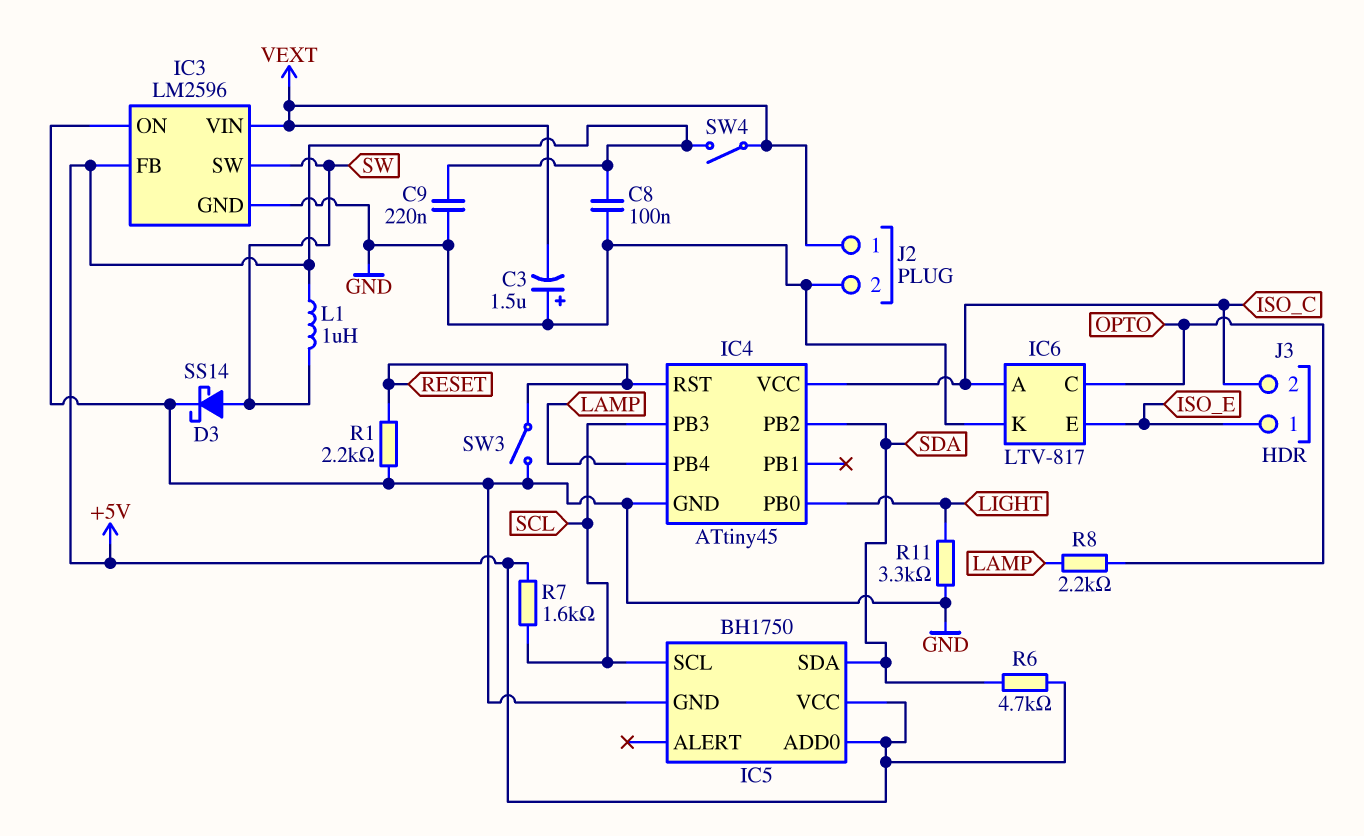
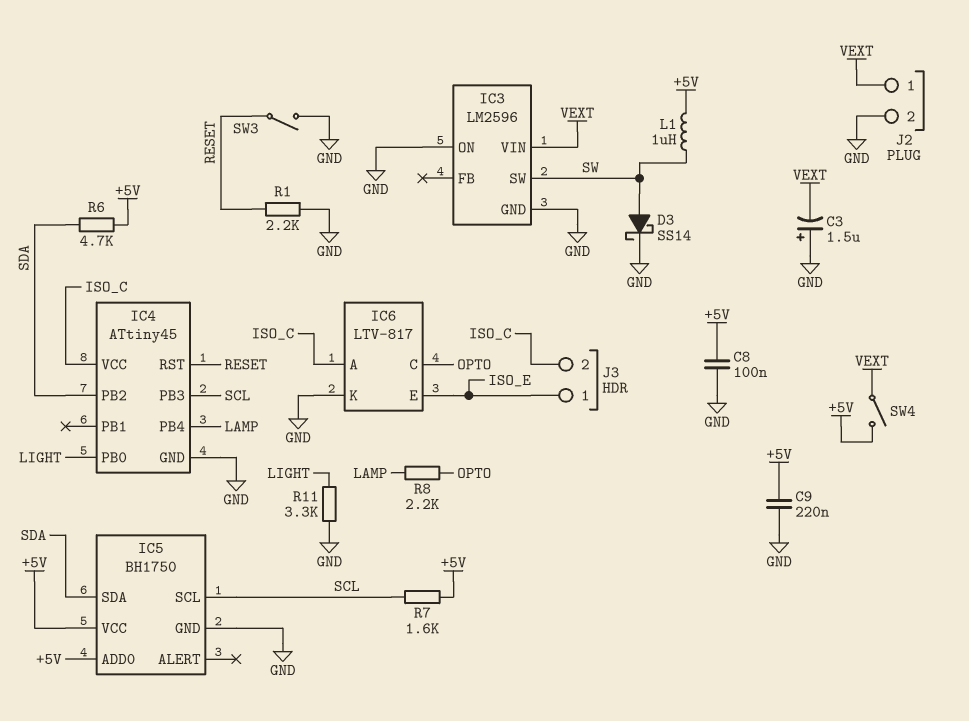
IC3 pin FB: +5V -> none

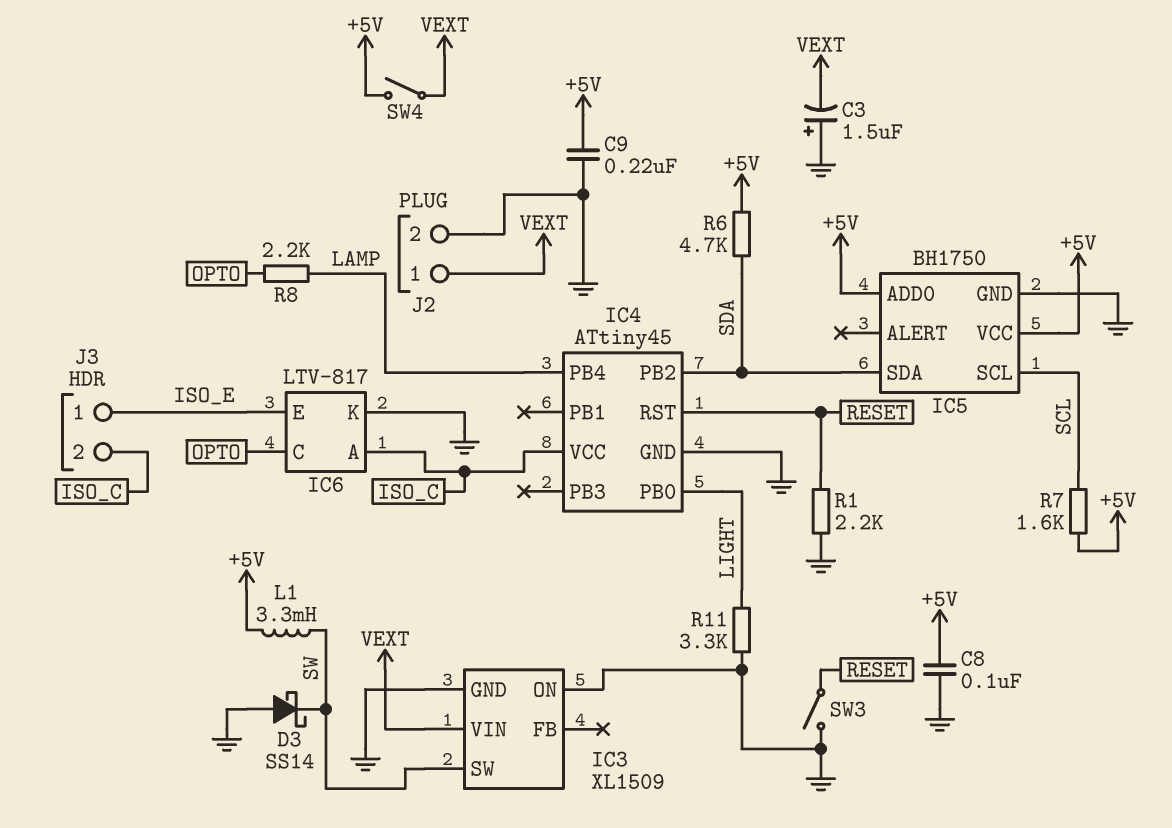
D3: schottky SS14 (A SW, K GND) -> schottky SS14 (A GND, K SW)
IC3: LM2596 -> XL1509
IC4 pin PB3: SCL -> none
L1: 1uH (+5V, SW) -> 3.3mH (+5V, SW)

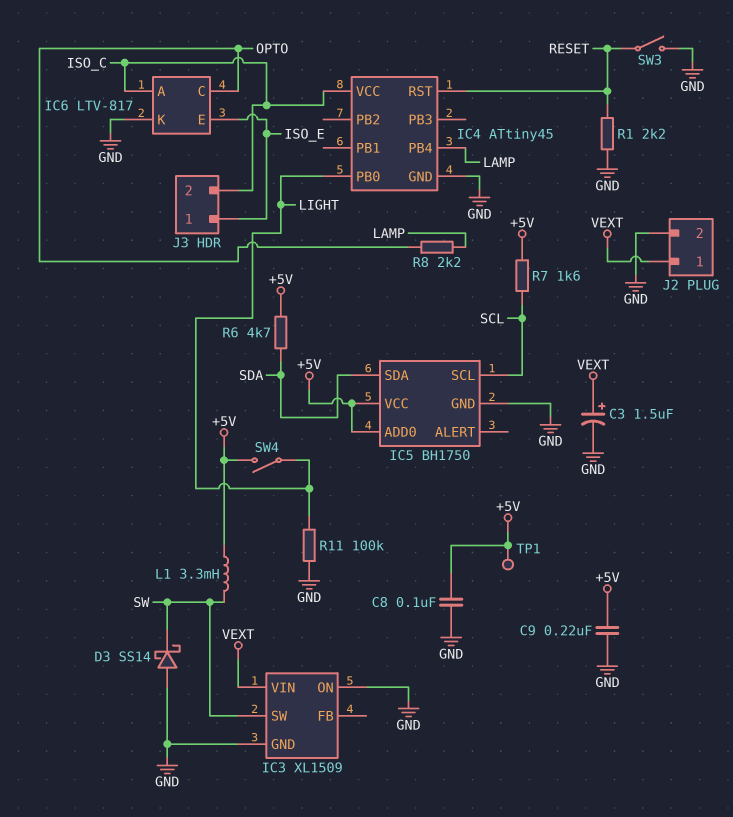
C3: 1.5uF (plus GND, minus VEXT) -> 1.5uF (plus VEXT, minus GND)
IC4 pin PB2: SDA -> none
R11: 3.3k (GND, LIGHT) -> 100k (GND, LIGHT)
SW4: switch (+5V, VEXT) -> switch (+5V, LIGHT)
TP1: none -> test point (+5V)

